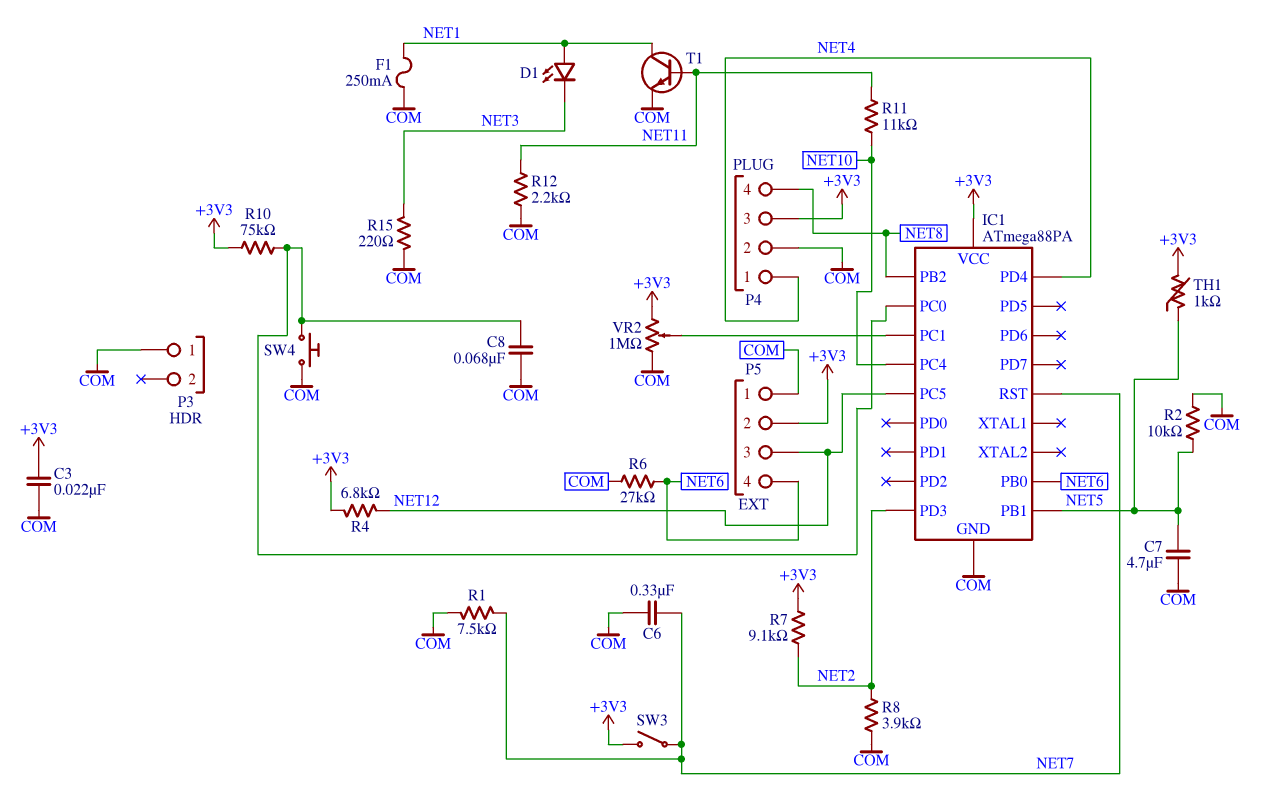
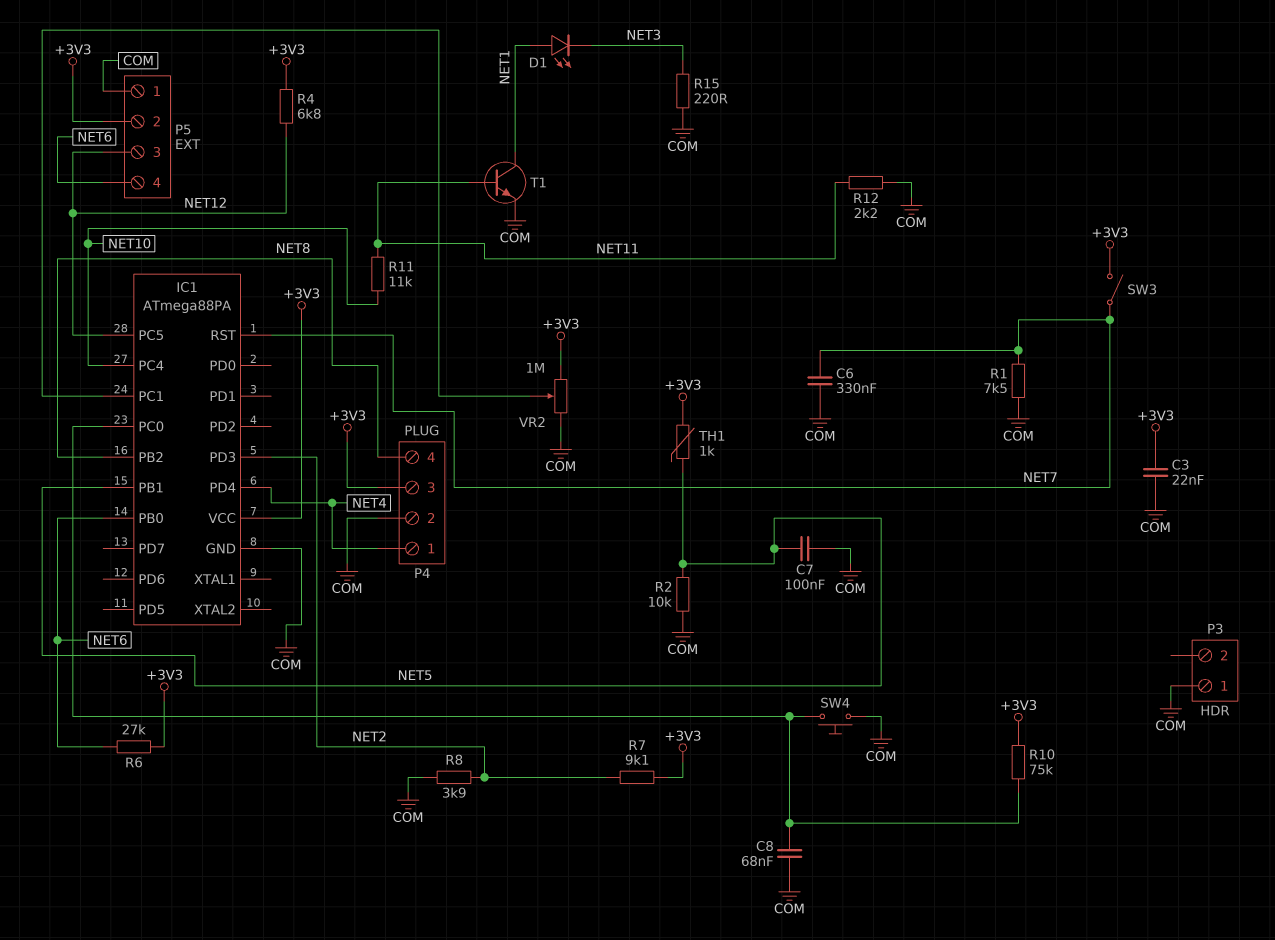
C7: 4.7uF (COM, NET5) -> 100nF (COM, NET5)
F1: 250mA (COM, NET1) -> none
R6: 27k (COM, NET6) -> 27k (+3V3, NET6)

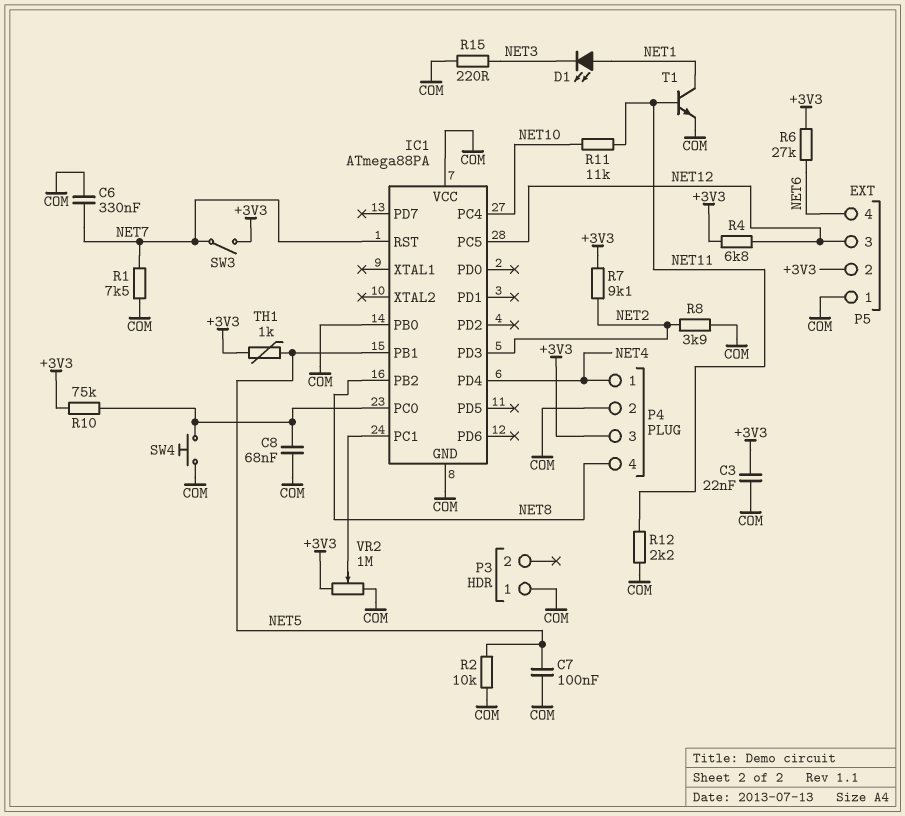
IC1 pin PB0: NET6 -> COM
IC1 pin VCC: +3V3 -> COM

